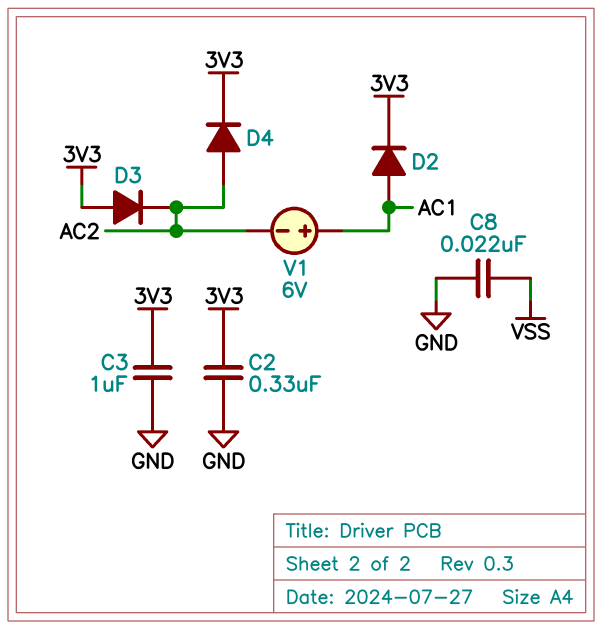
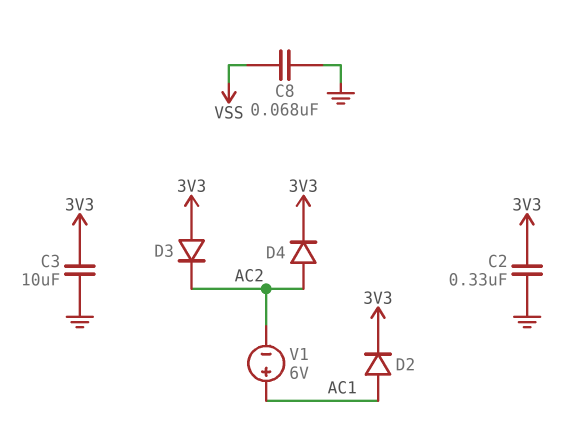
C3: 1uF (3V3, GND) -> 10uF (3V3, GND)
C8: 22nF (GND, VSS) -> 68nF (GND, VSS)

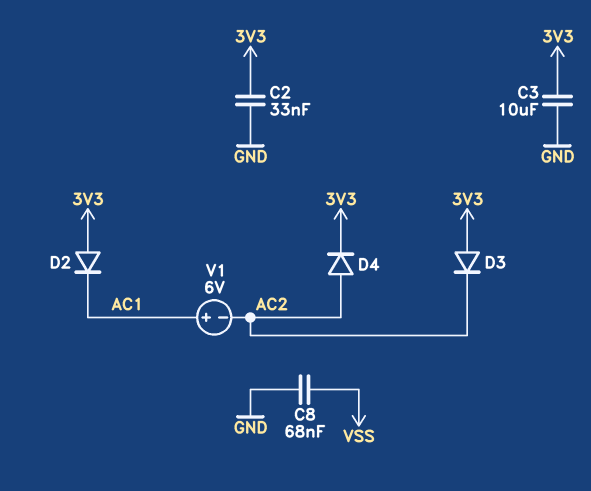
C2: 330nF (3V3, GND) -> 33nF (3V3, GND)
D2: diode (A AC1, K 3V3) -> diode (A 3V3, K AC1)

